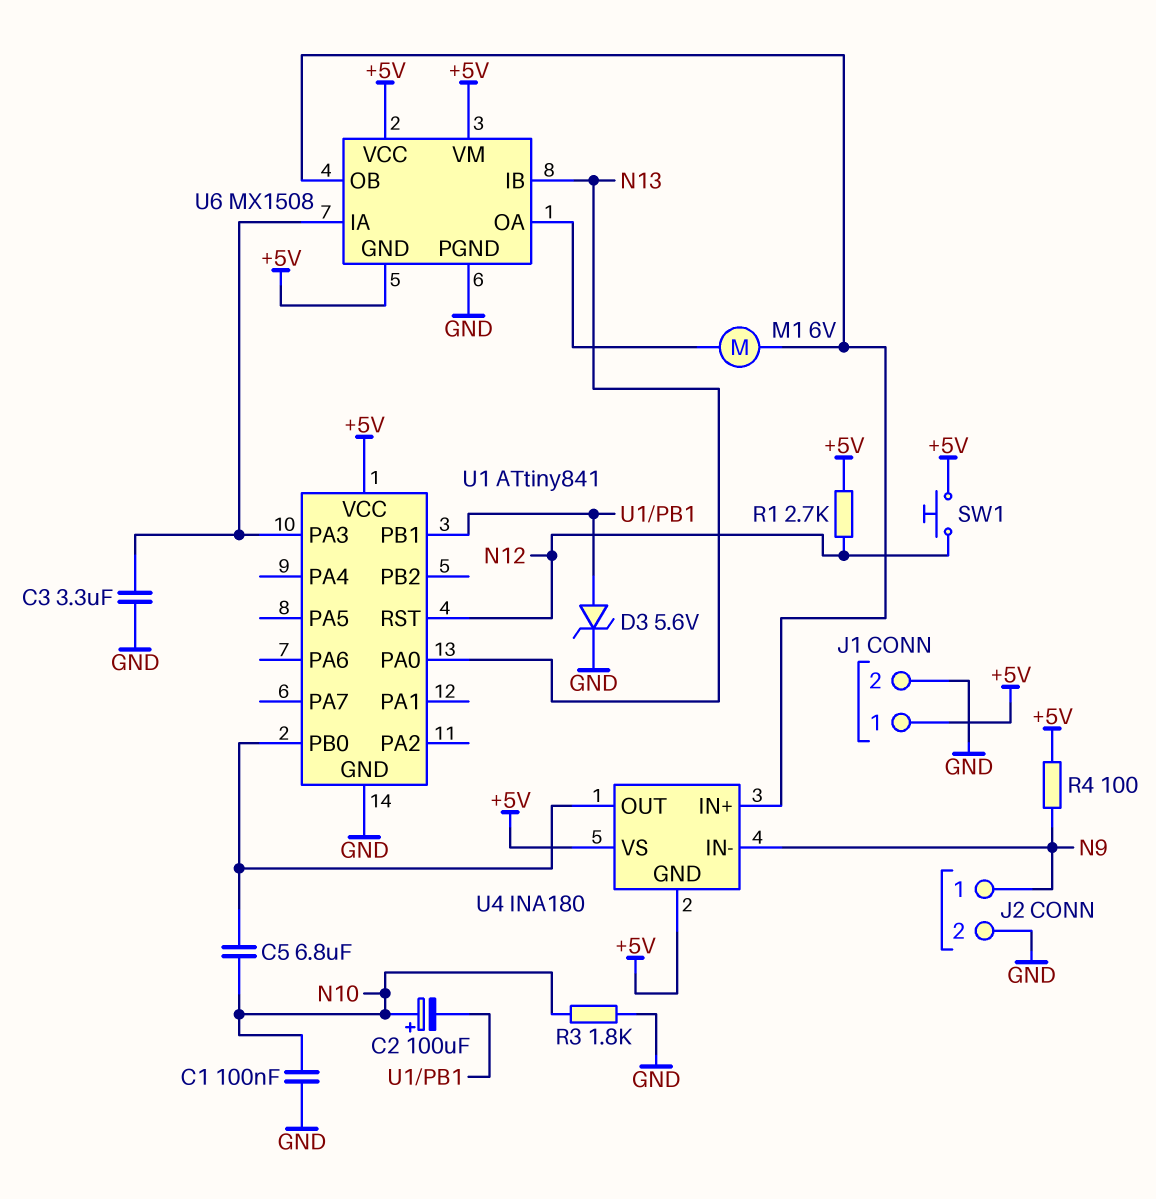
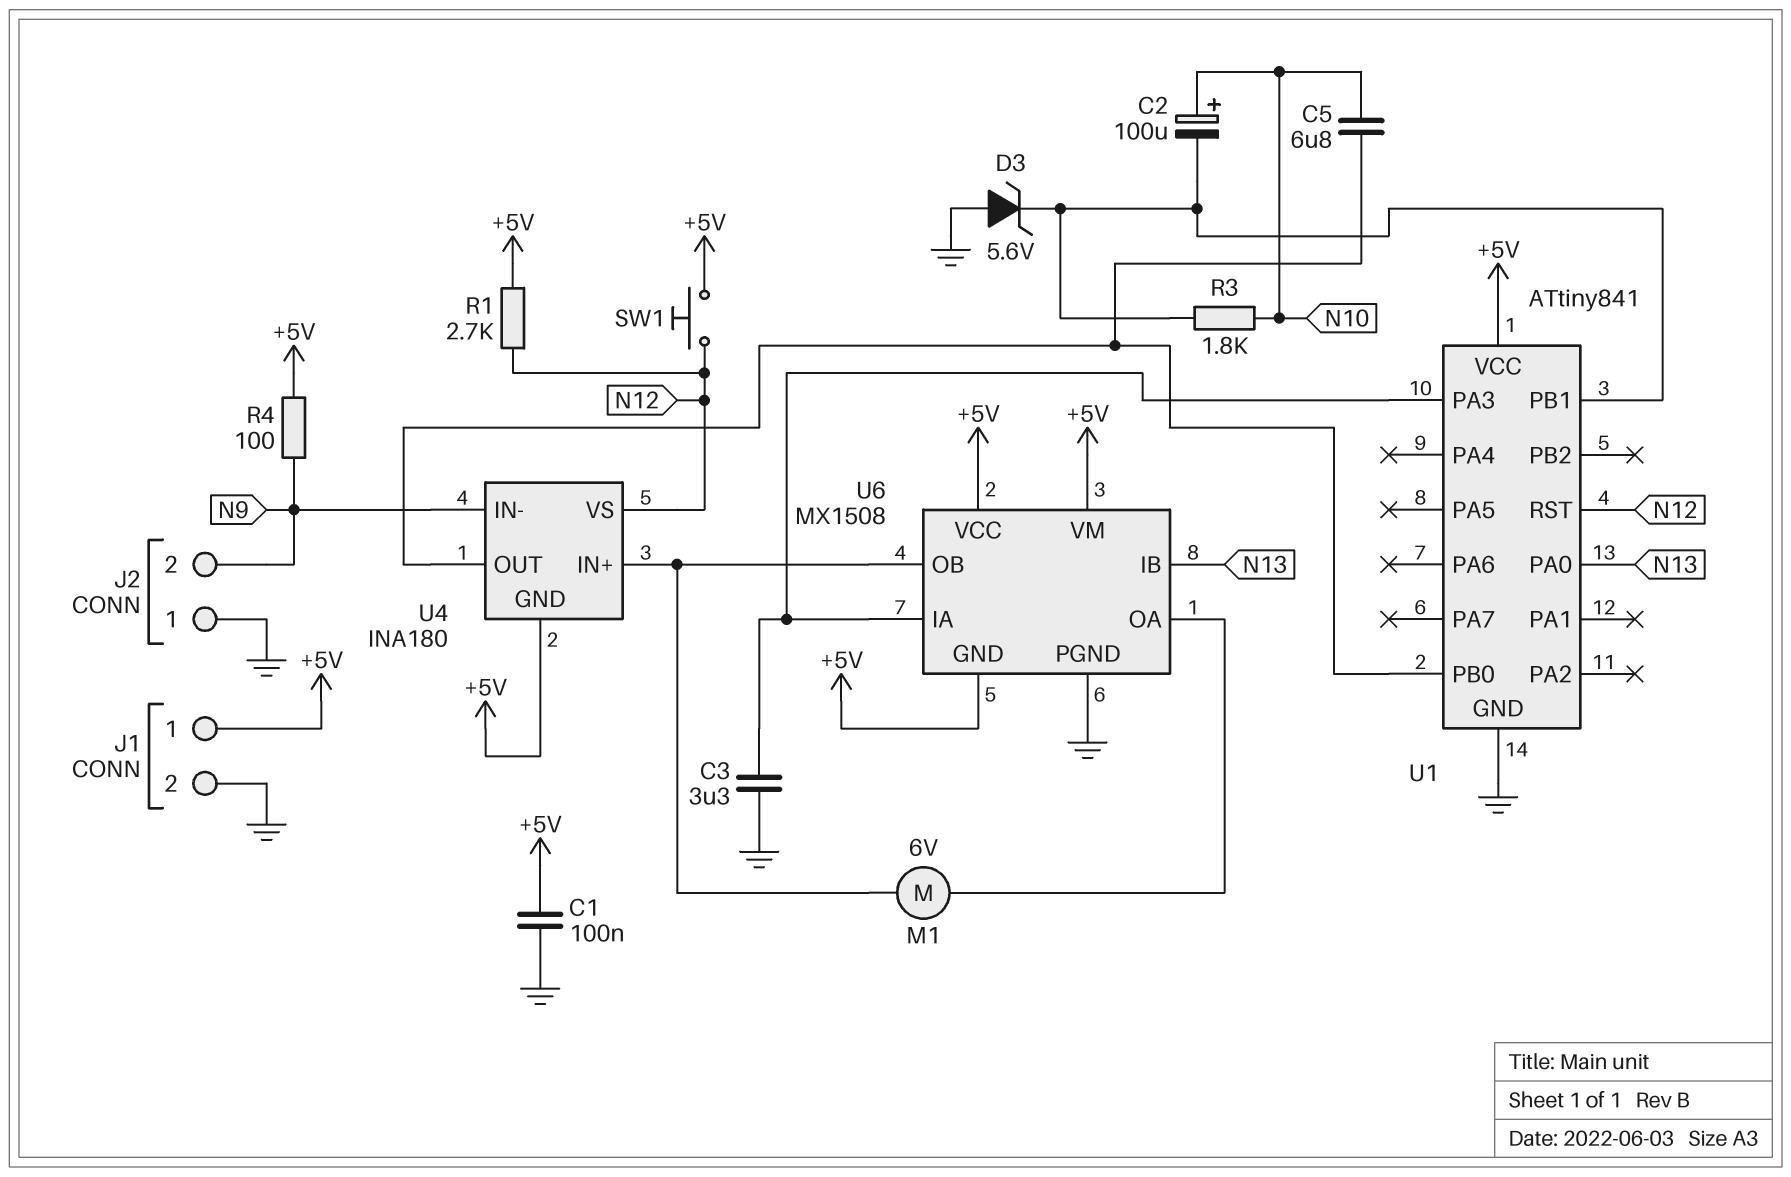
C1: 100nF (GND, N10) -> 100nF (+5V, GND)
D3: zener 5.6V (A U1/PB1, K GND) -> zener 5.6V (A GND, K U1/PB1)
J2 pin 1: N9 -> GND
J2 pin 2: GND -> N9
R3: 1.8k (GND, N10) -> 1.8k (N10, U1/PB1)
U4 pin VS: +5V -> N12

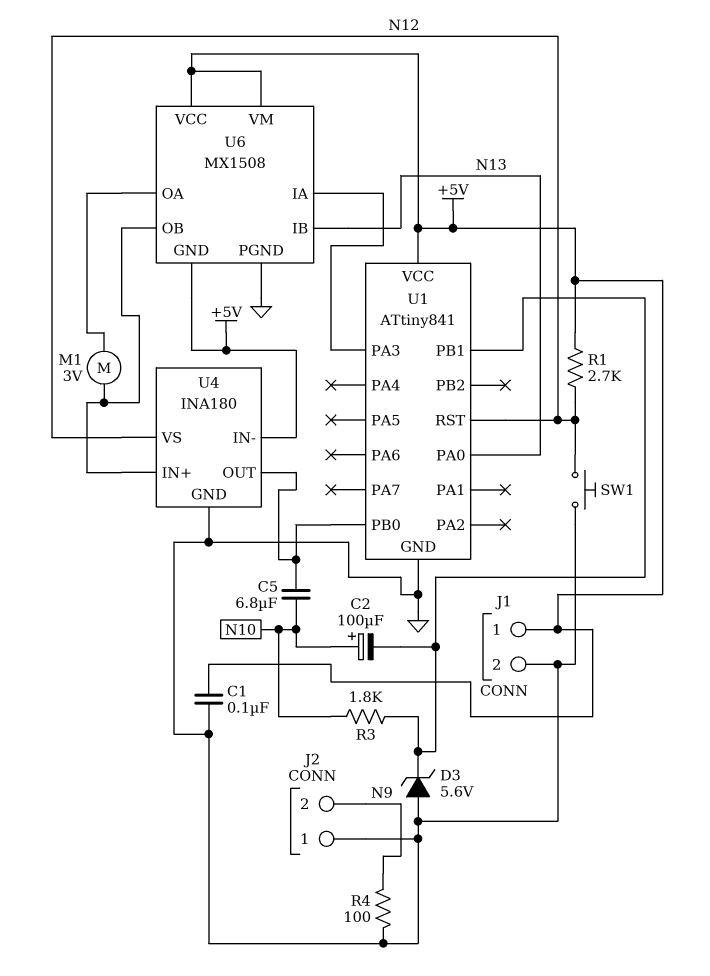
C3: 3.3uF (GND, U1/PA3) -> none
M1: motor 6V (U4/IN+, U6/OA) -> motor 3V (U4/IN+, U6/OA)
R4: 100 (+5V, N9) -> 100 (GND, N9)
SW1: button (+5V, N12) -> button (GND, N12)
U4 pin GND: +5V -> GND
U4 pin IN-: N9 -> +5V

